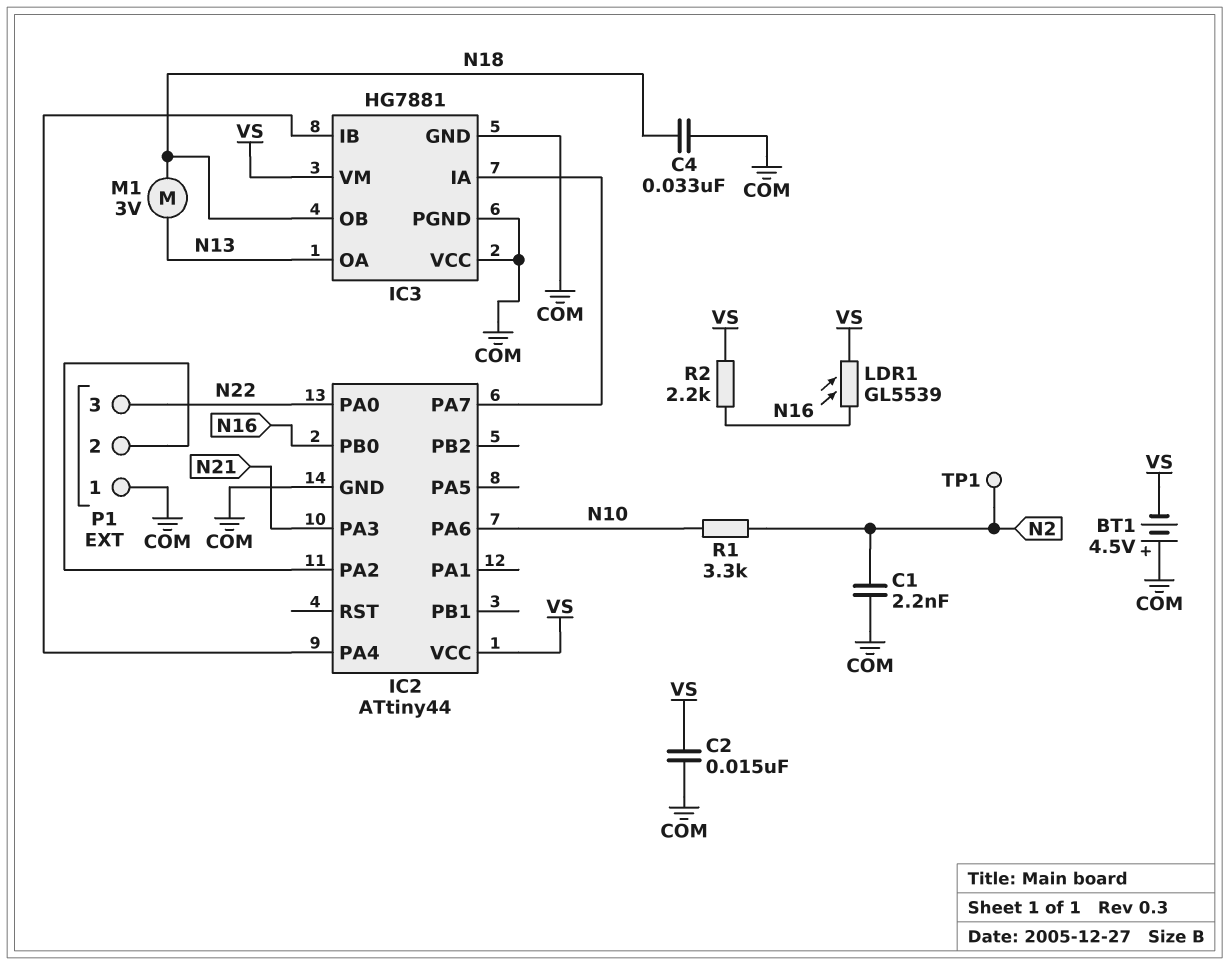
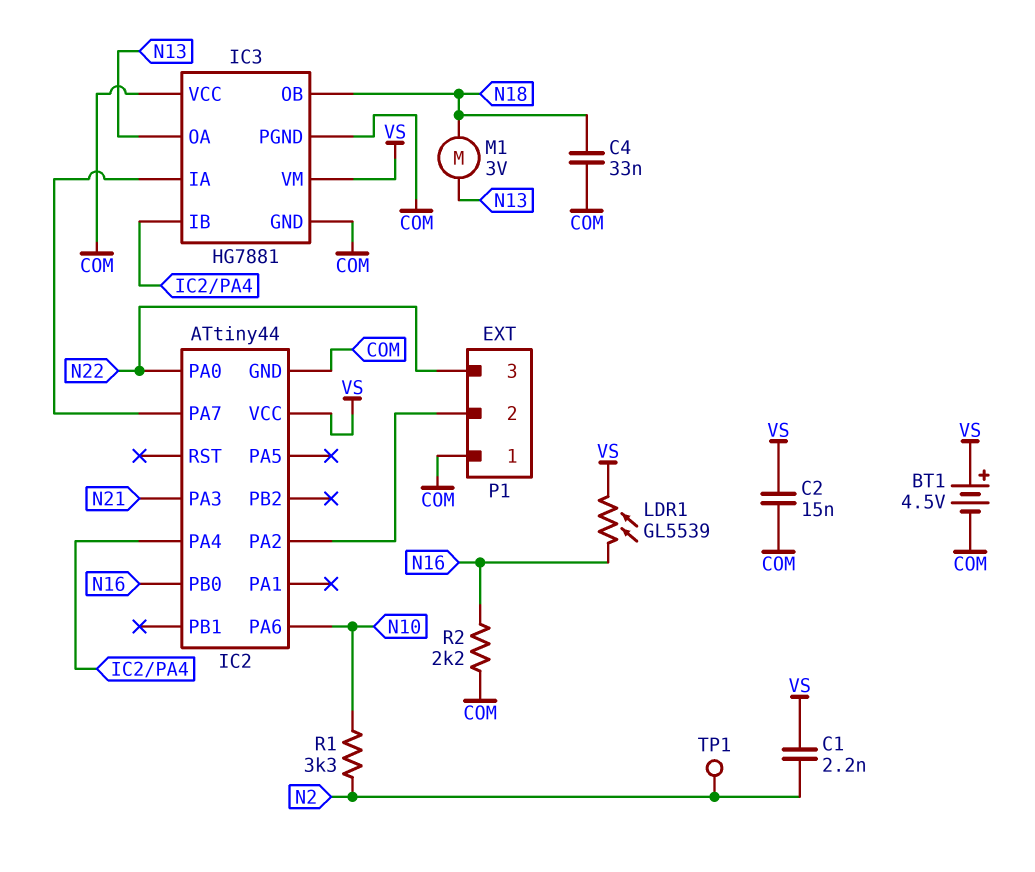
BT1: 4.5V (plus COM, minus VS) -> 4.5V (plus VS, minus COM)
C1: 2.2nF (COM, N2) -> 2.2nF (N2, VS)
R2: 2.2k (N16, VS) -> 2.2k (COM, N16)

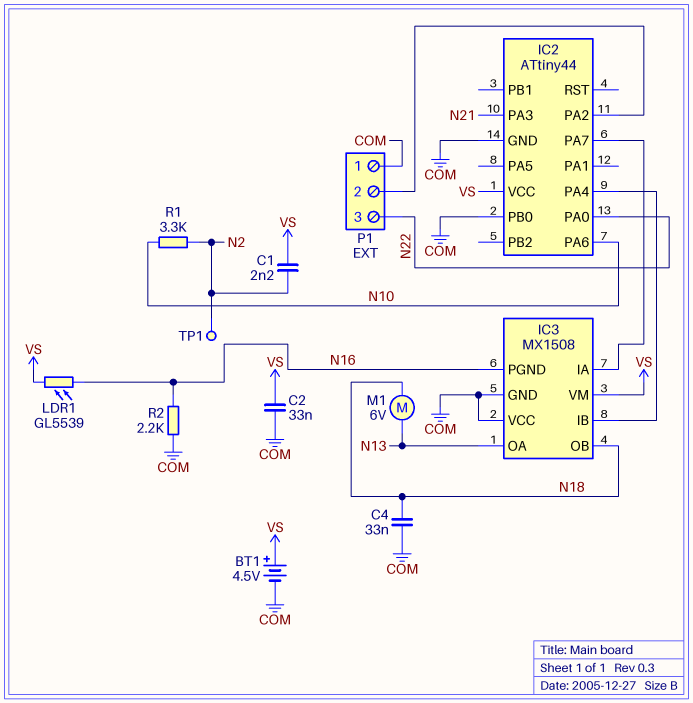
C2: 15nF (COM, VS) -> 33nF (COM, VS)
IC2 pin PB0: N16 -> COM
IC3: HG7881 -> MX1508
IC3 pin PGND: COM -> N16
M1: motor 3V (N13, N18) -> motor 6V (N13, N18)

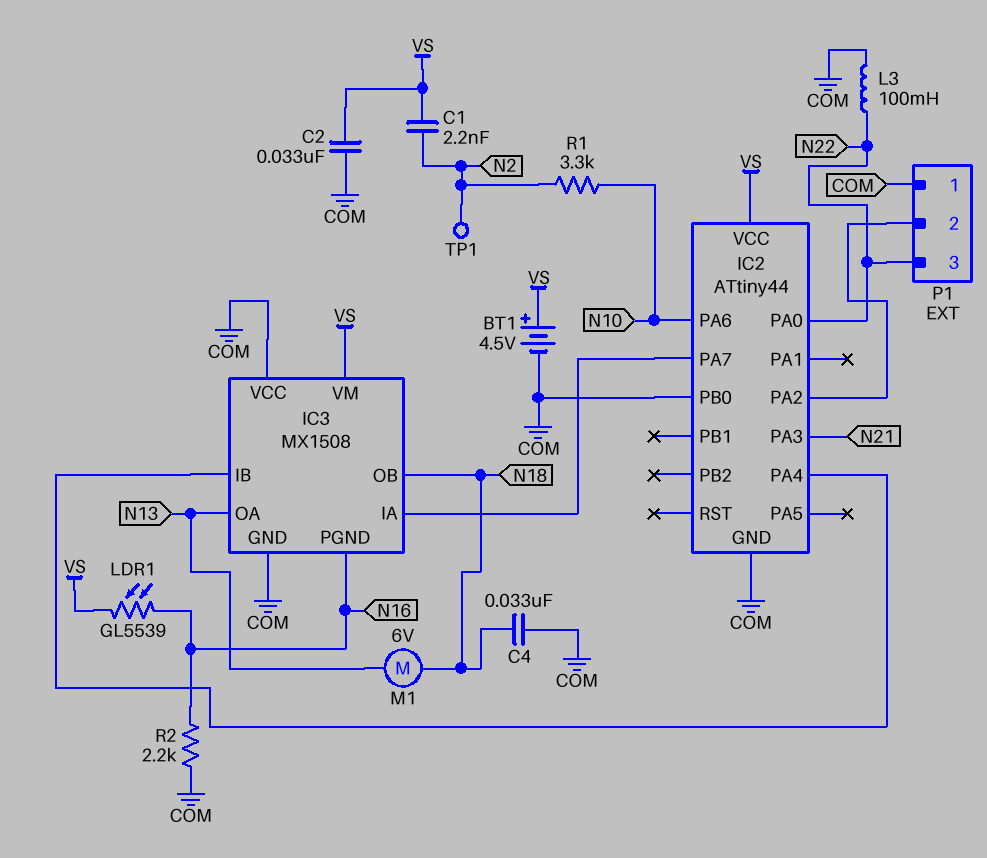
L3: none -> 100mH (COM, N22)

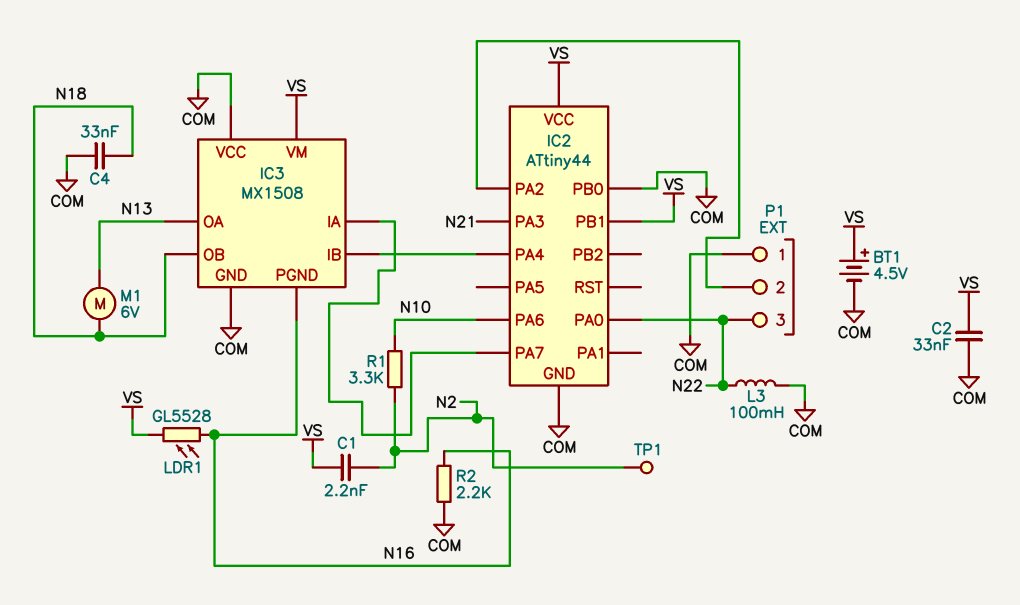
IC2 pin PB1: none -> VS
LDR1: GL5539 (N16, VS) -> GL5528 (N16, VS)

